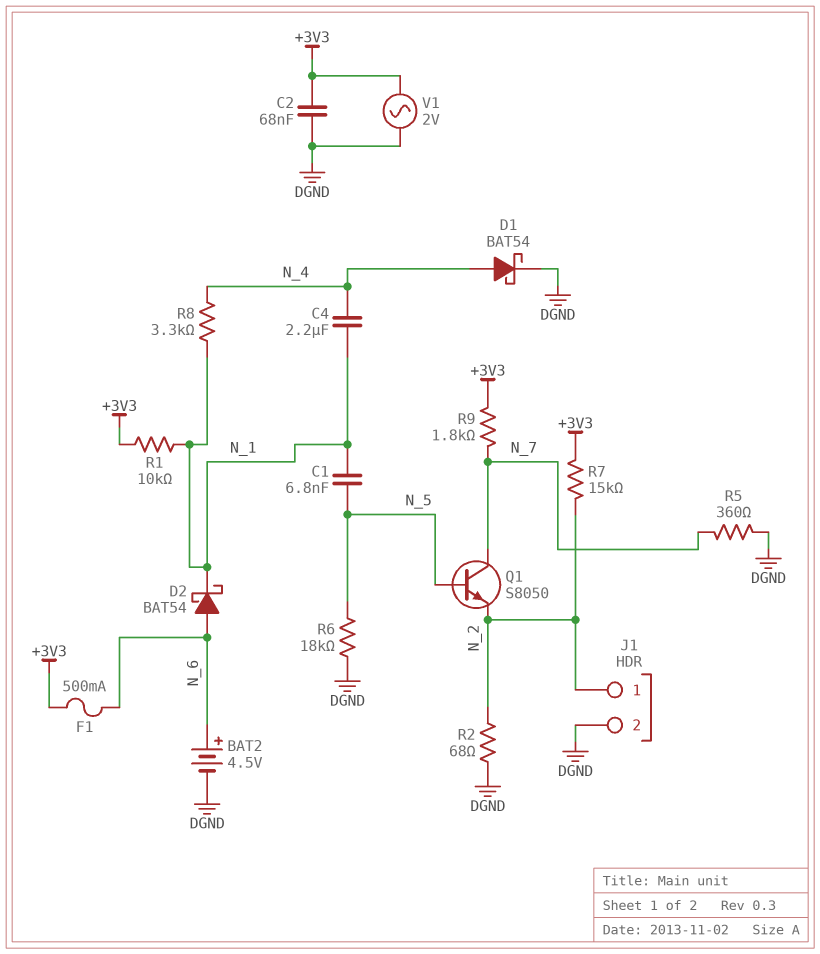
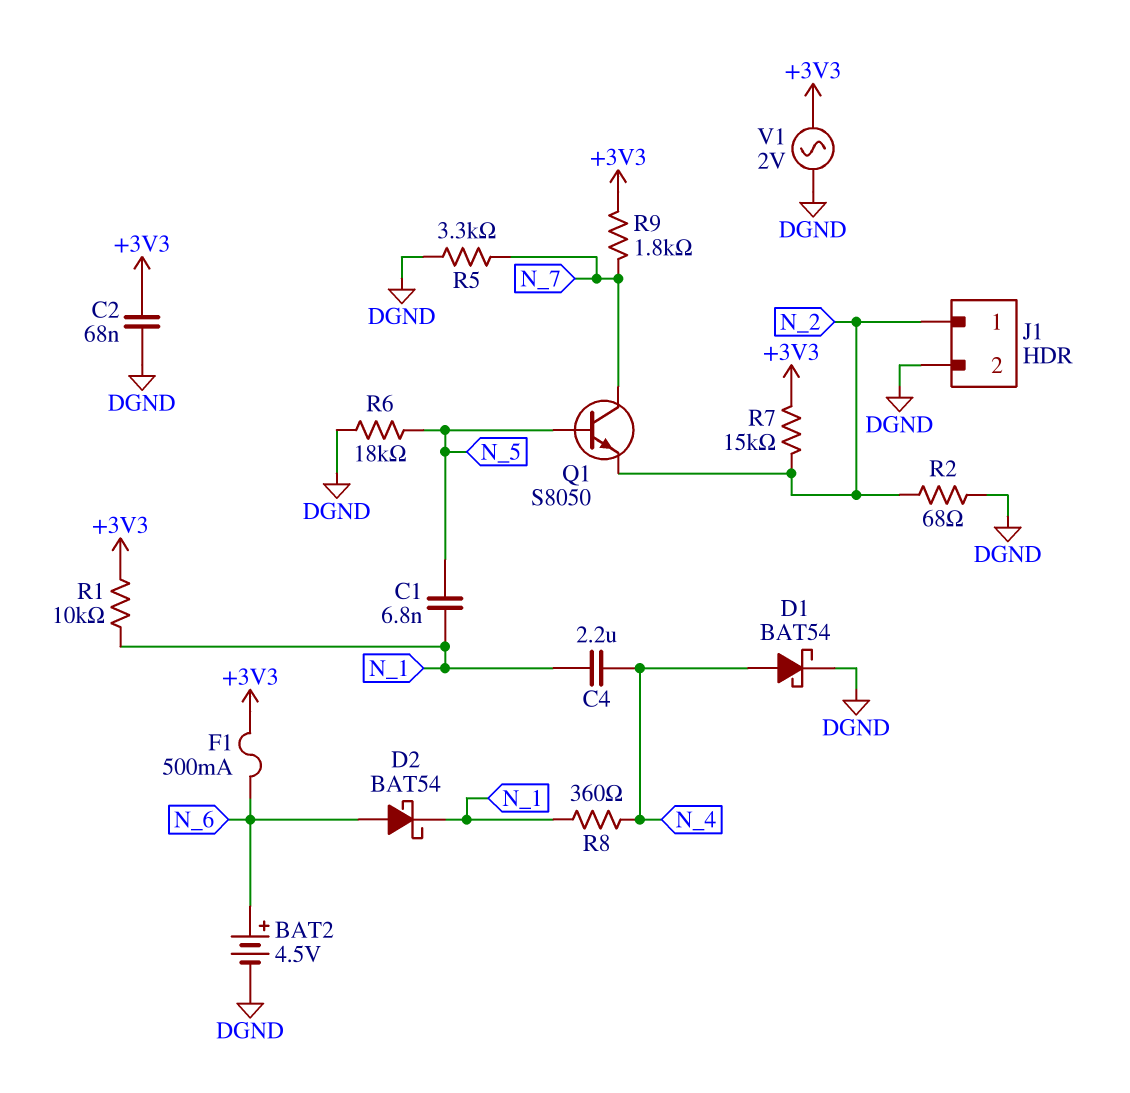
R5: 360 (DGND, N_7) -> 3.3k (DGND, N_7)
R8: 3.3k (N_1, N_4) -> 360 (N_1, N_4)

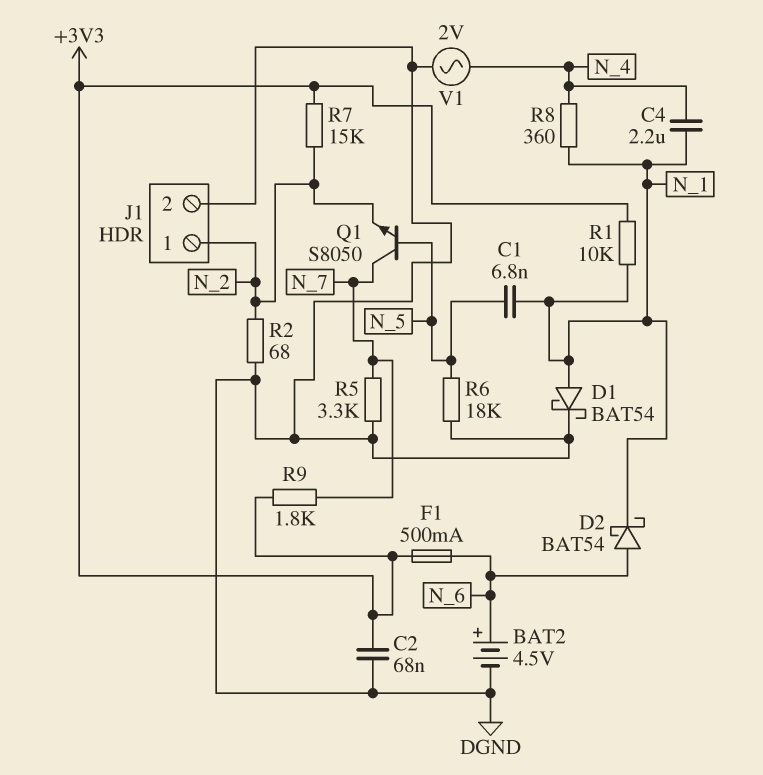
D1: schottky BAT54 (A N_4, K DGND) -> schottky BAT54 (A N_1, K DGND)
V1: AC 2V (+3V3, DGND) -> AC 2V (DGND, N_4)

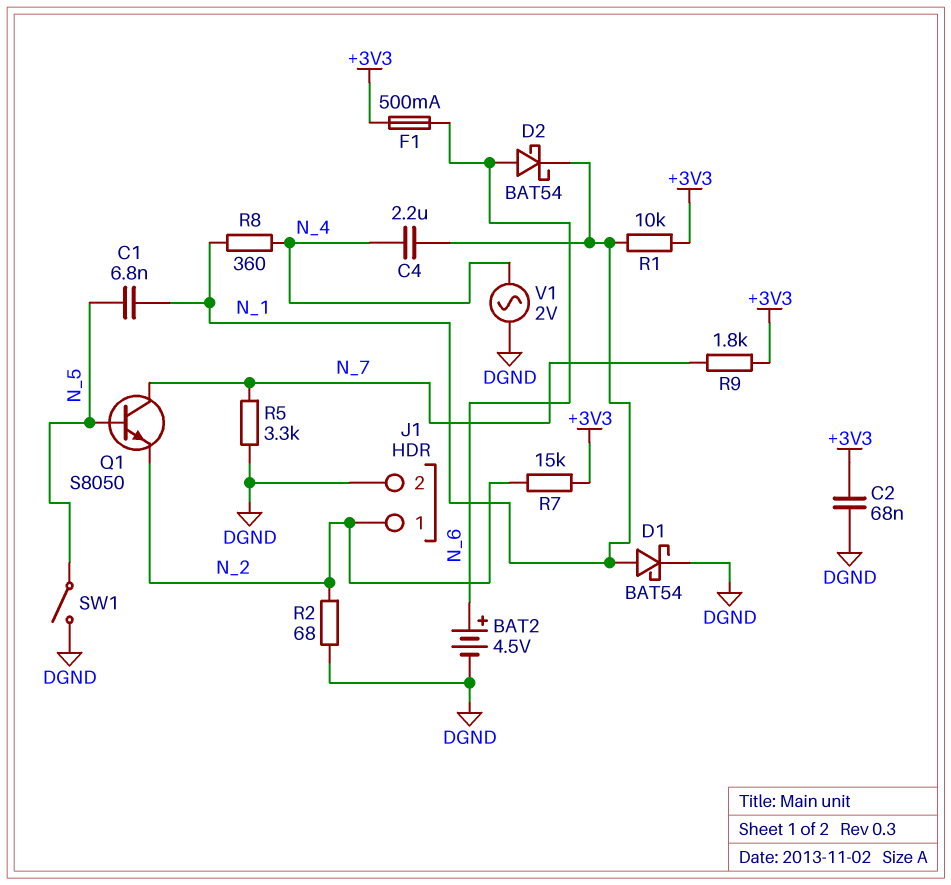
R6: 18k (DGND, N_5) -> none
SW1: none -> switch (DGND, N_5)

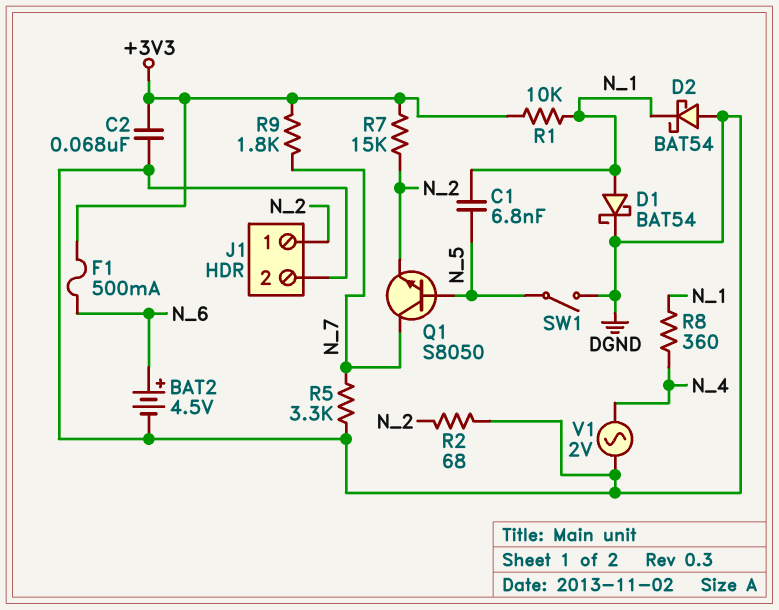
C4: 2.2uF (N_1, N_4) -> none
D2: schottky BAT54 (A N_6, K N_1) -> schottky BAT54 (A DGND, K N_1)

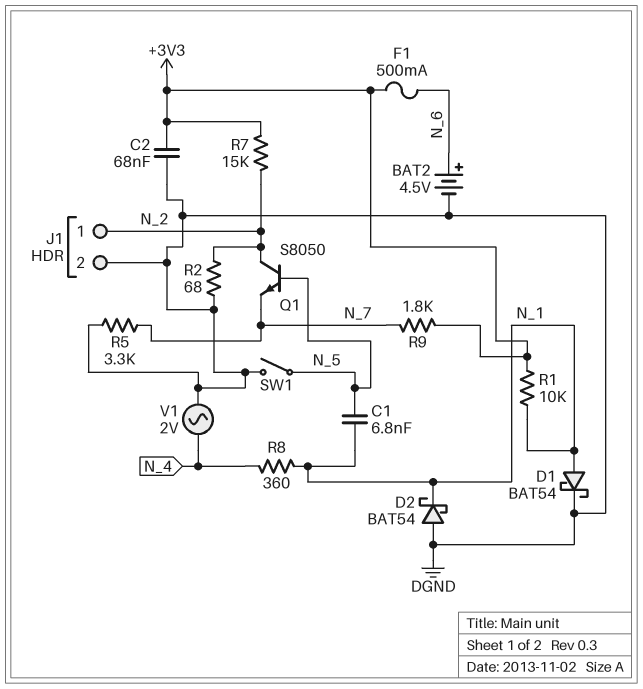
Q1: NPN S8050 (B N_5, C N_7, E N_2) -> NPN S8050 (B N_5, C N_2, E N_7)

